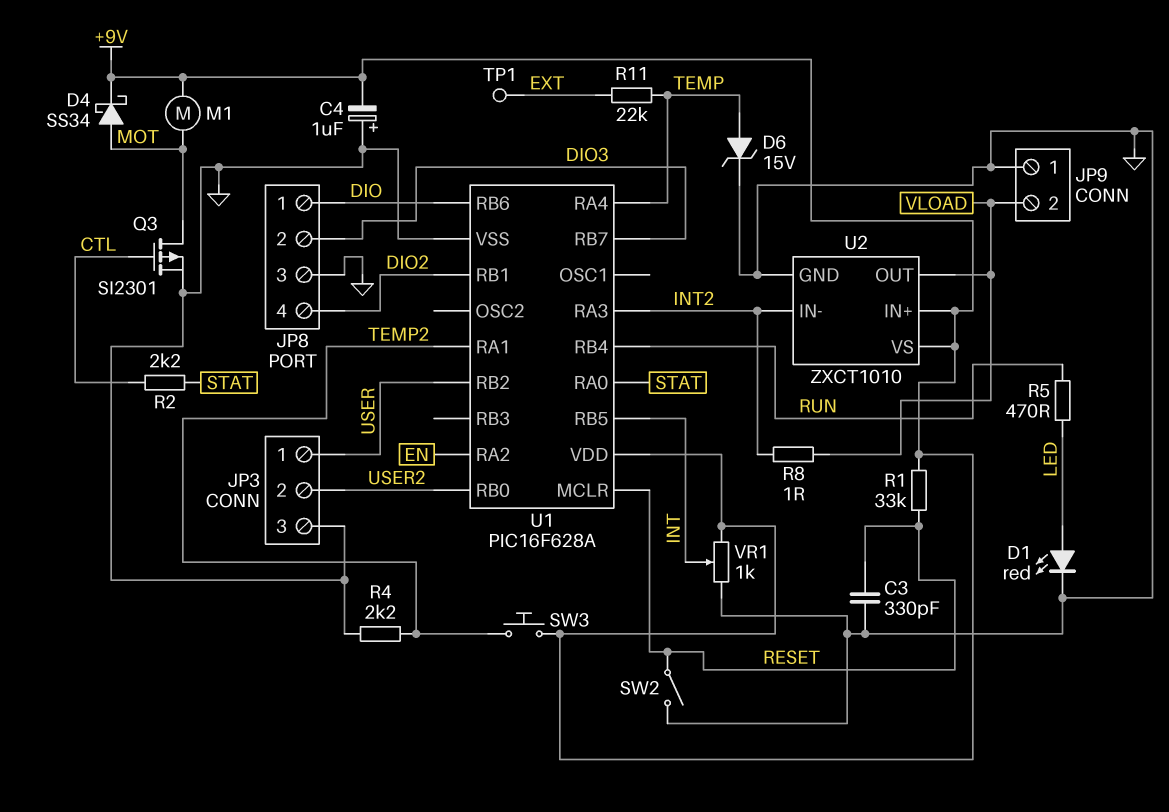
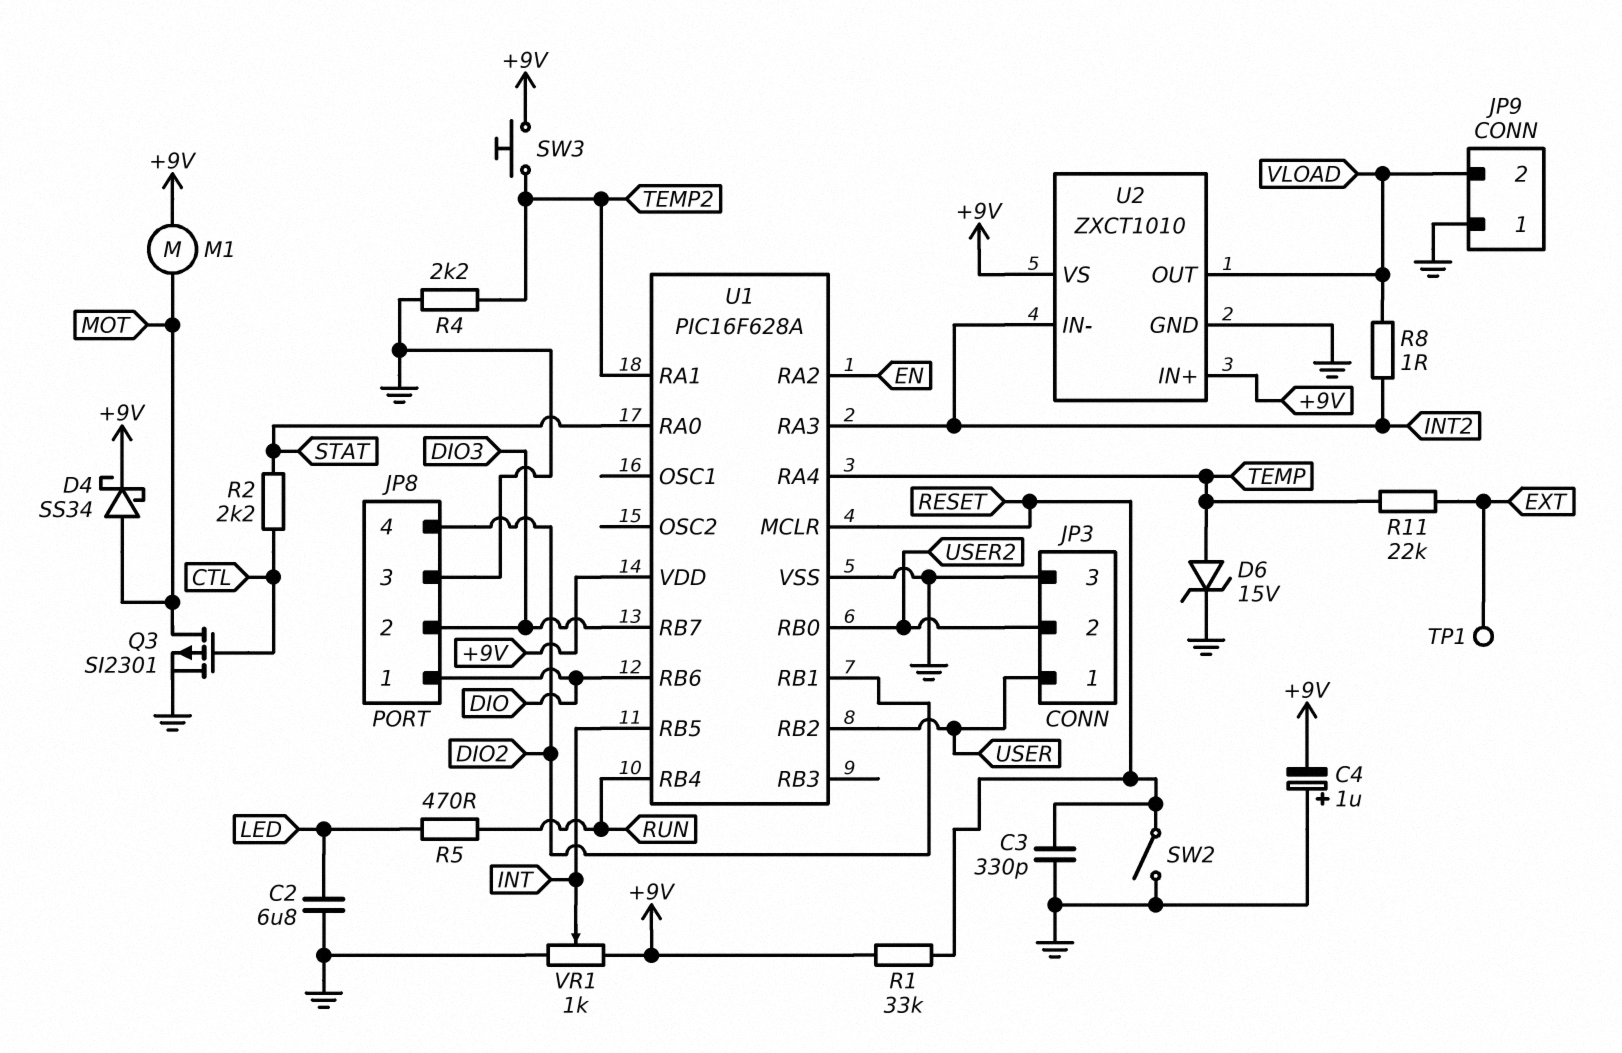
C2: none -> 6.8uF (GND, LED)
D1: LED red (A LED, K GND) -> none

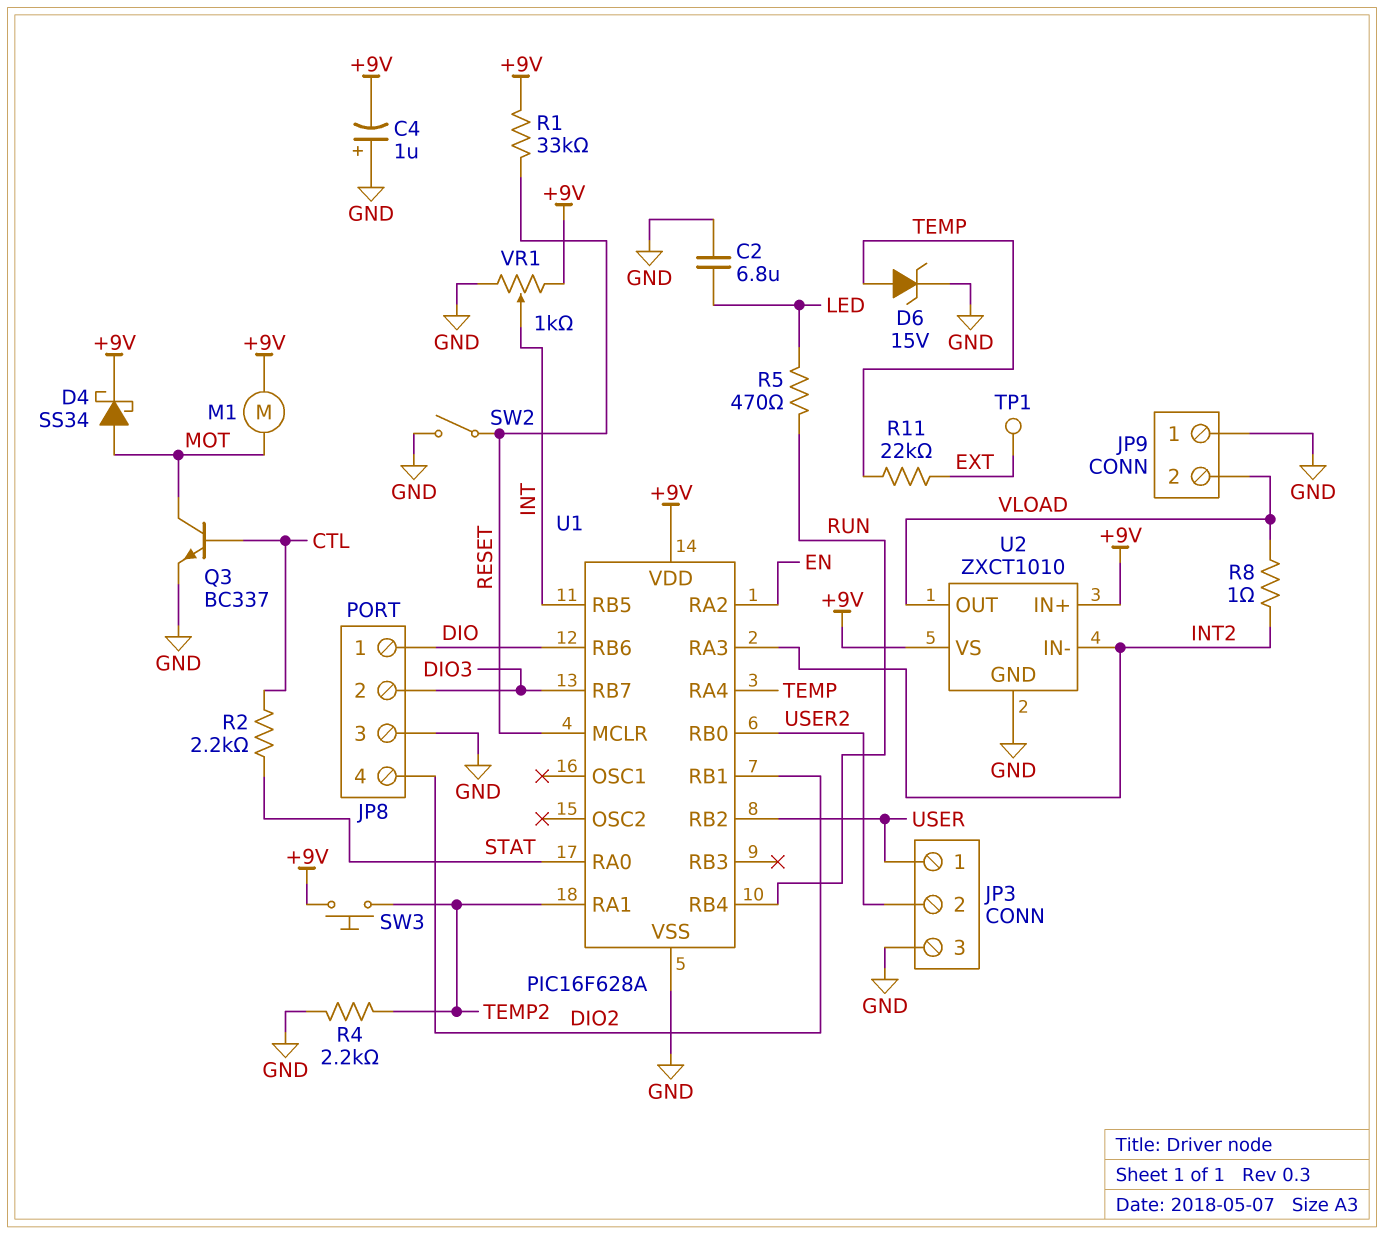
C3: 330pF (GND, RESET) -> none
Q3: PMOS SI2301 (G CTL, D MOT, S GND) -> NPN BC337 (B CTL, C MOT, E GND)

